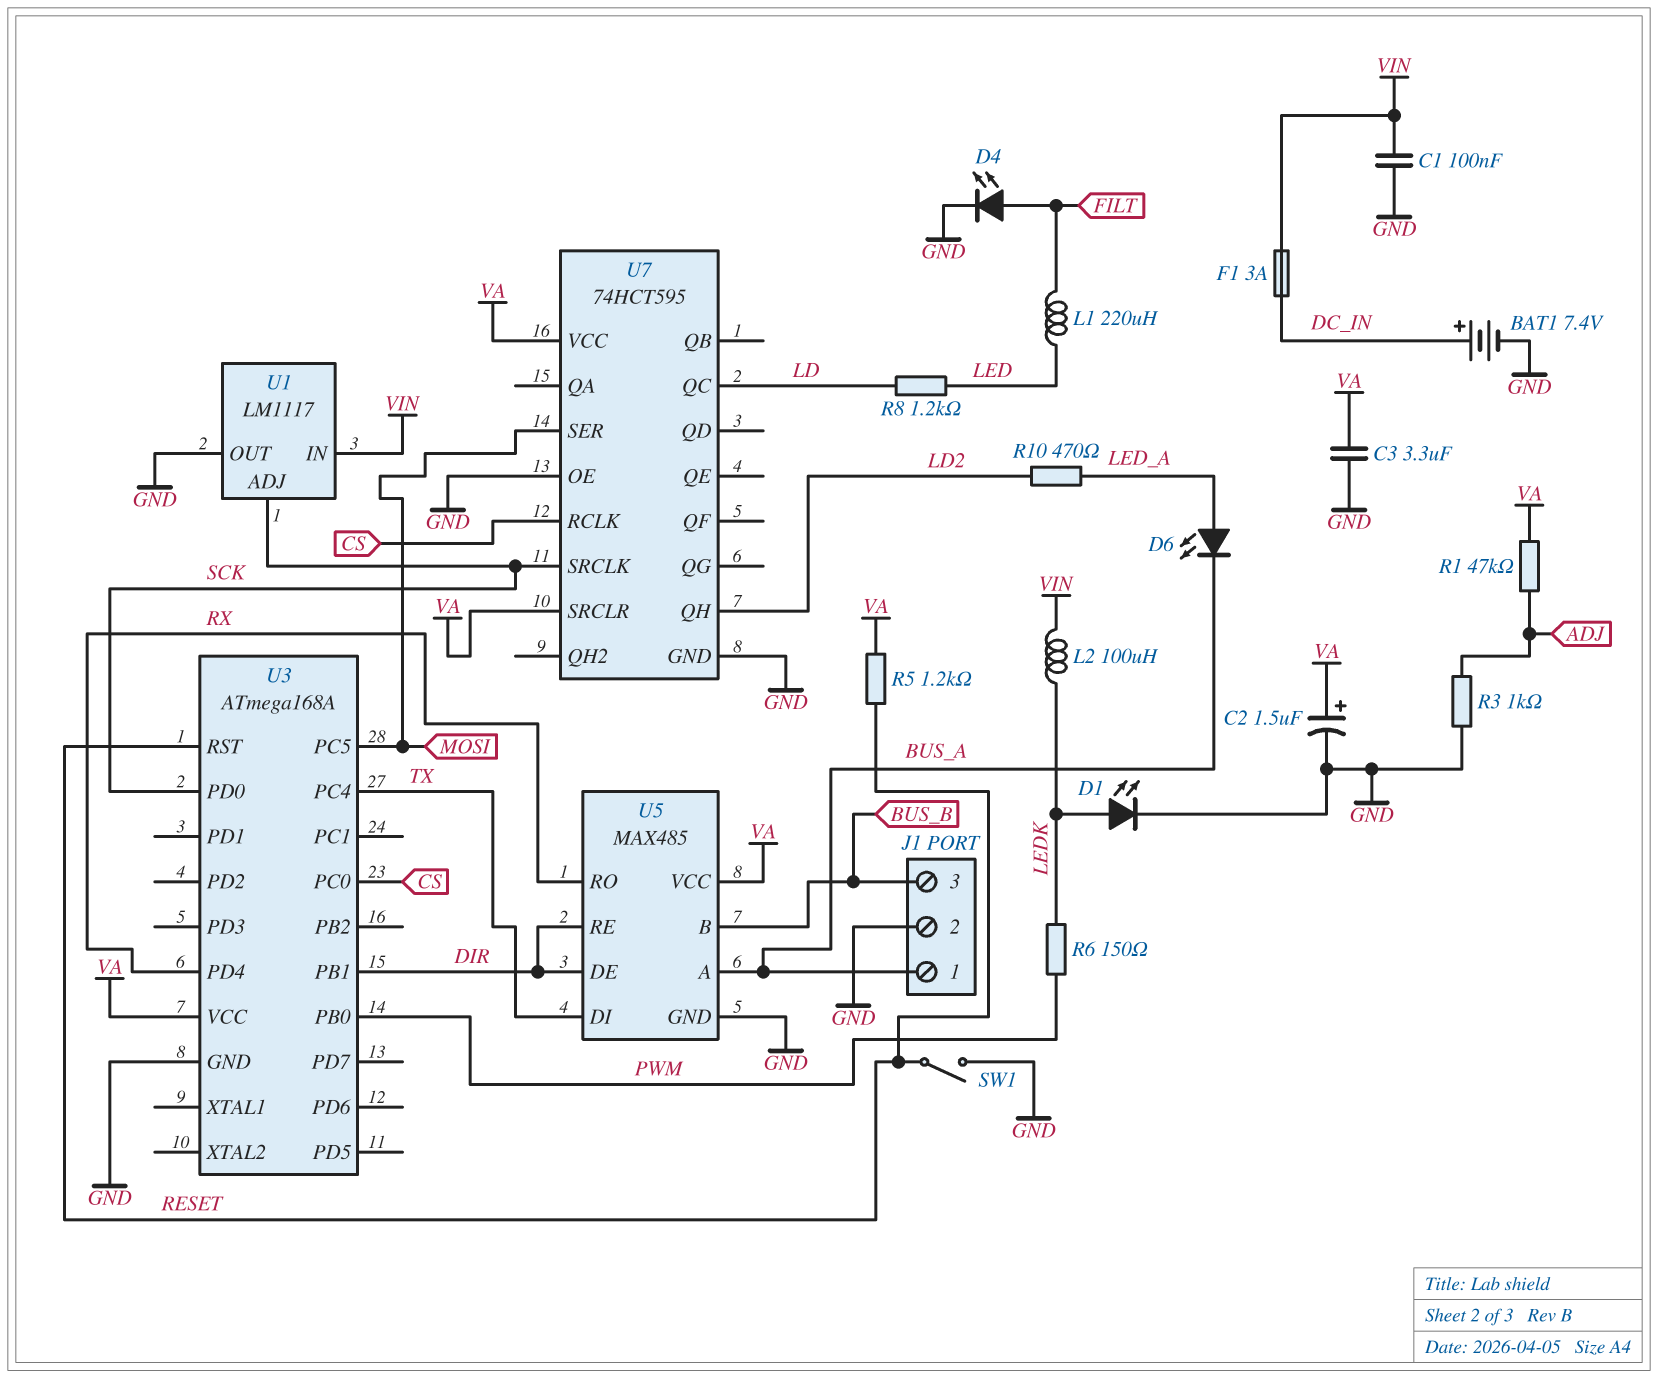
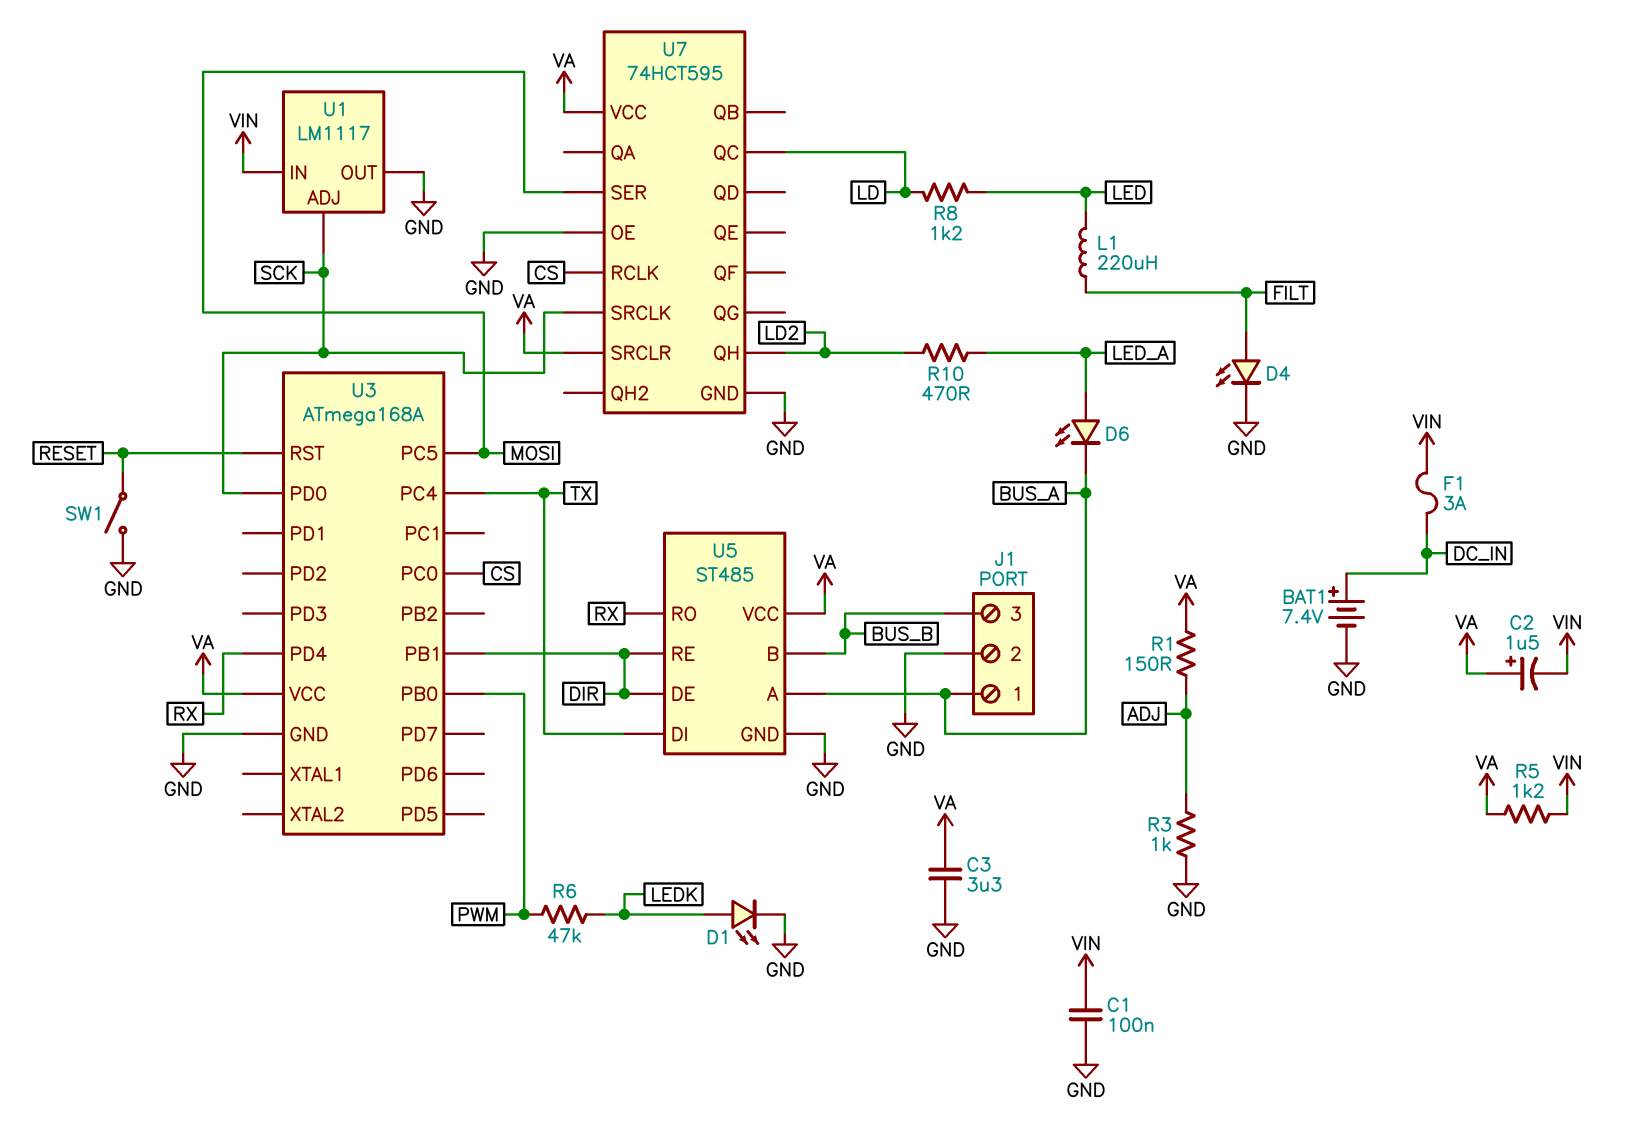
C2: 1.5uF (plus VA, minus GND) -> 1.5uF (plus VA, minus VIN)
L2: 100uH (LEDK, VIN) -> none
R1: 47k (ADJ, VA) -> 150 (ADJ, VA)
R5: 1.2k (RESET, VA) -> 1.2k (VA, VIN)
R6: 150 (LEDK, PWM) -> 47k (LEDK, PWM)
U5: MAX485 -> ST485

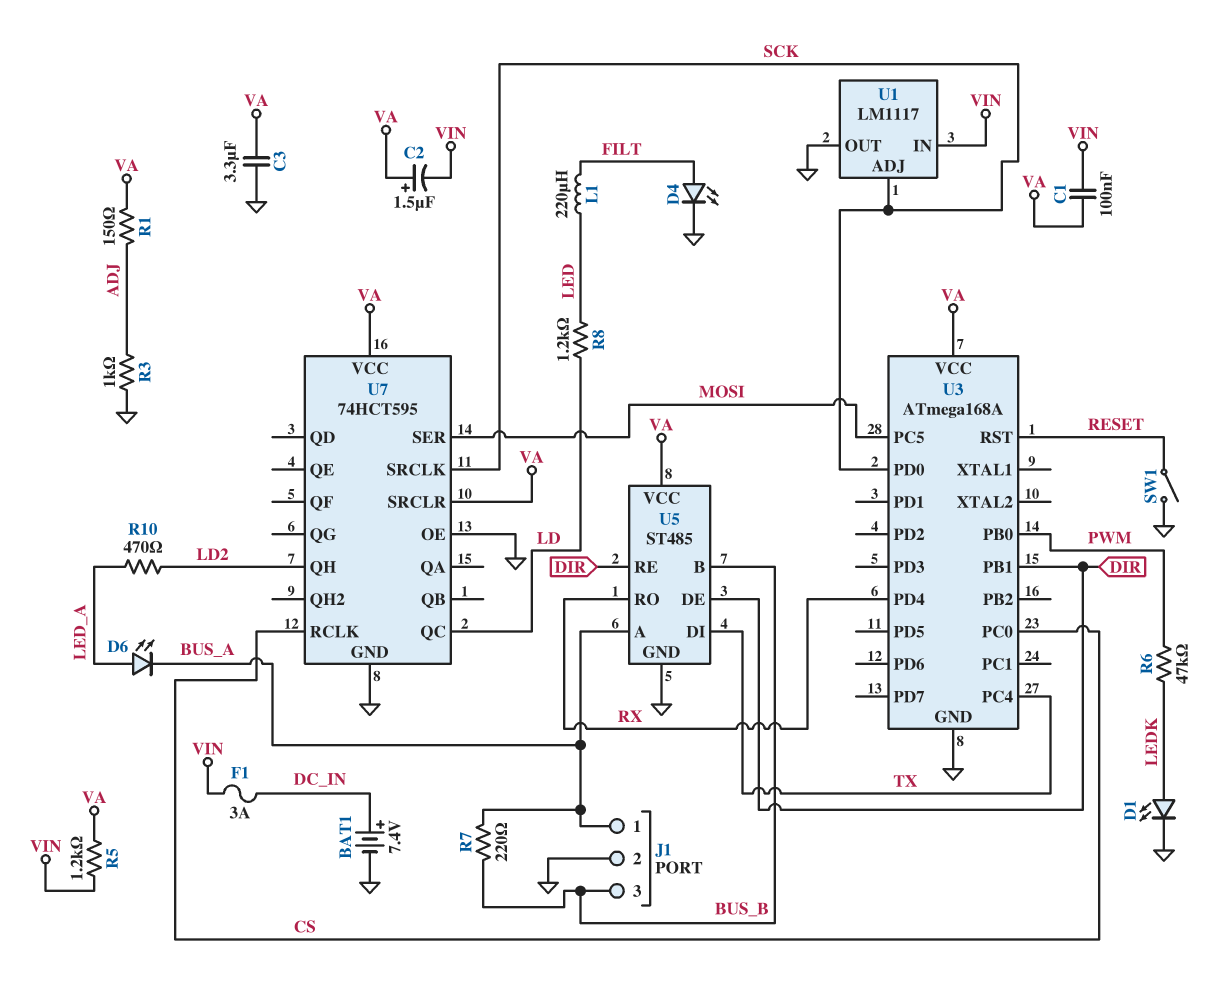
C1: 100nF (GND, VIN) -> 100nF (VA, VIN)
R7: none -> 220 (BUS_A, BUS_B)

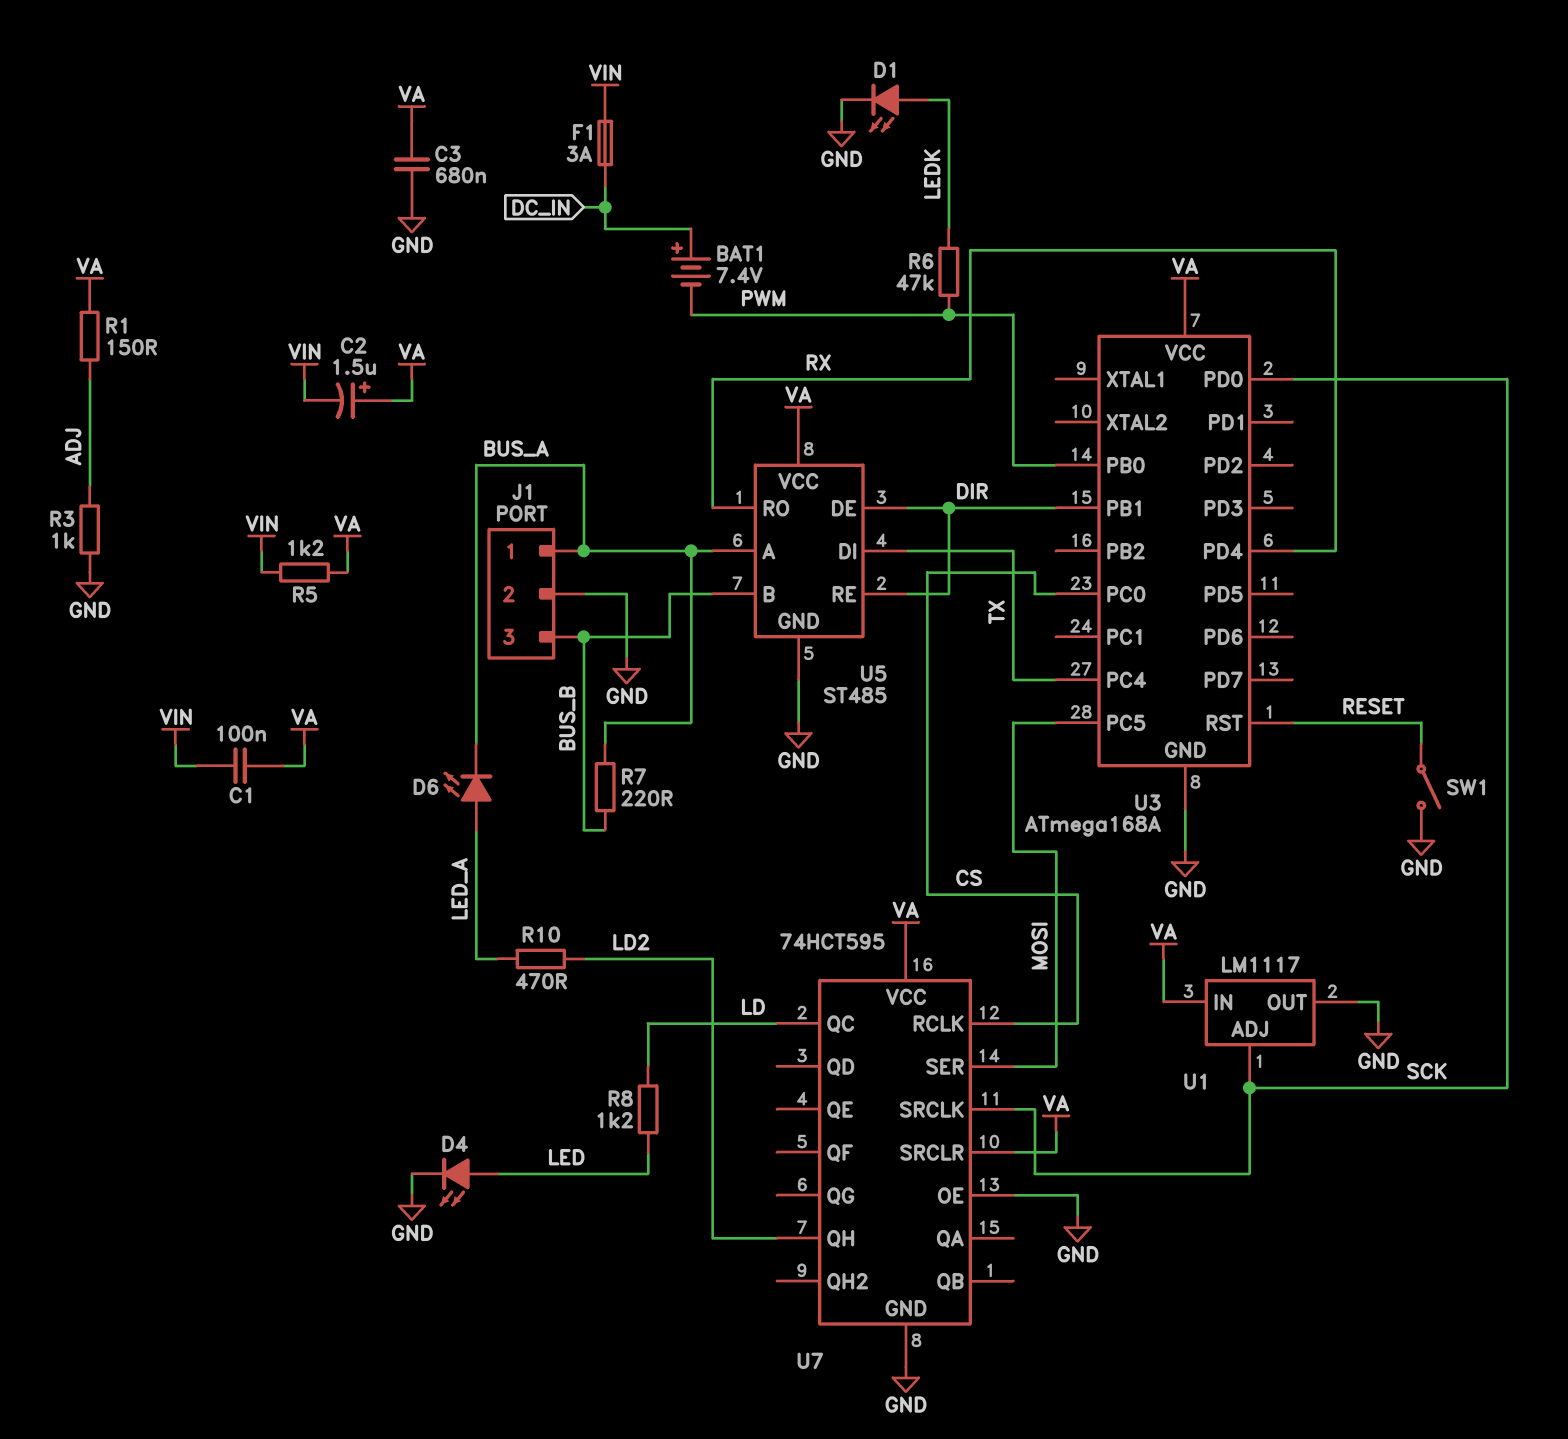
BAT1: 7.4V (plus DC_IN, minus GND) -> 7.4V (plus DC_IN, minus PWM)
C3: 3.3uF (GND, VA) -> 680nF (GND, VA)
D4: LED (A FILT, K GND) -> LED (A LED, K GND)
L1: 220uH (FILT, LED) -> none
U1 pin IN: VIN -> VA

